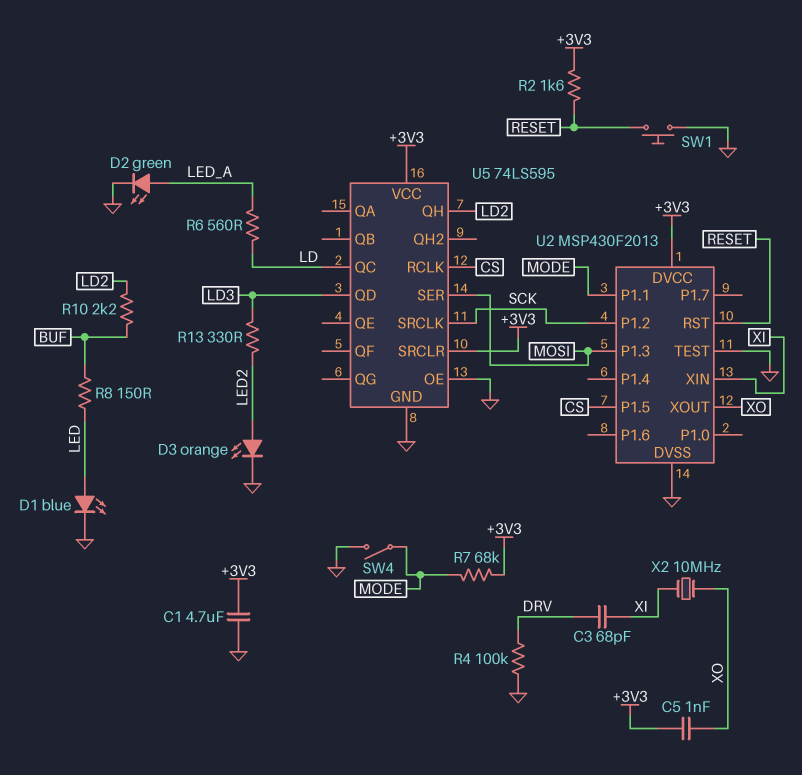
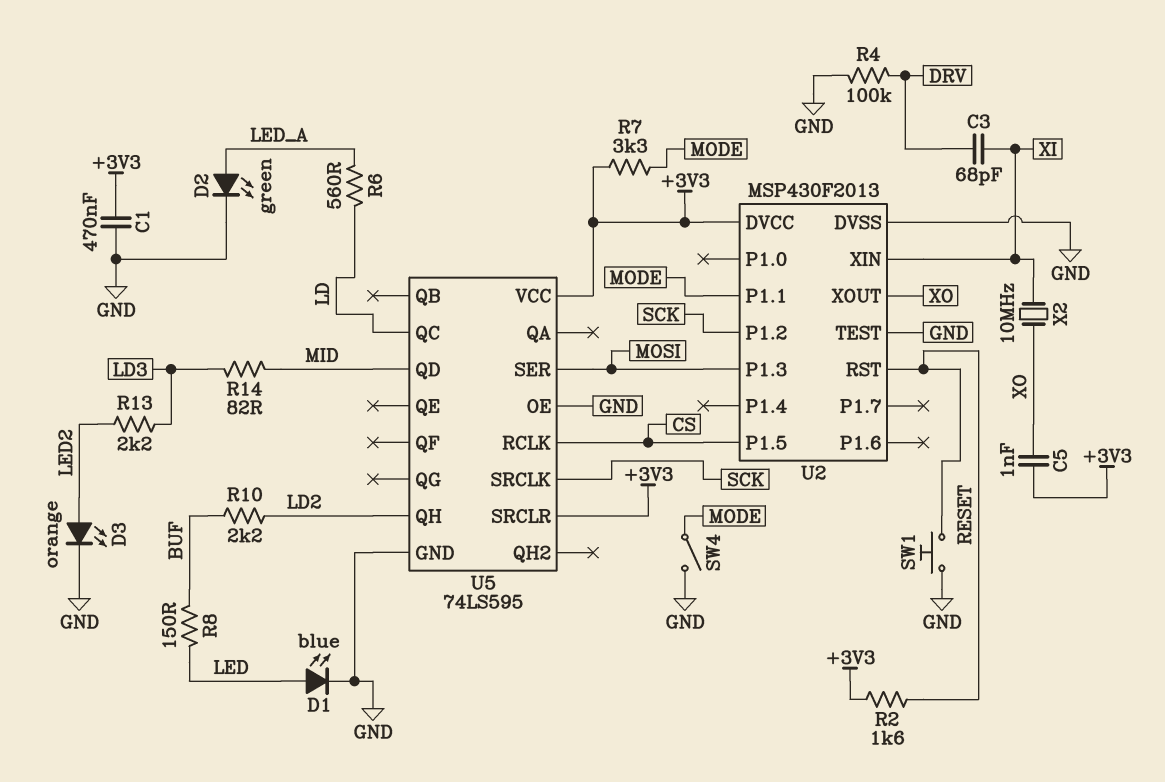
C1: 4.7uF (+3V3, GND) -> 470nF (+3V3, GND)
R7: 68k (+3V3, MODE) -> 3.3k (+3V3, MODE)
R13: 330 (LD3, LED2) -> 2.2k (LD3, LED2)
R14: none -> 82 (LD3, MID)
U5 pin QD: LD3 -> MID

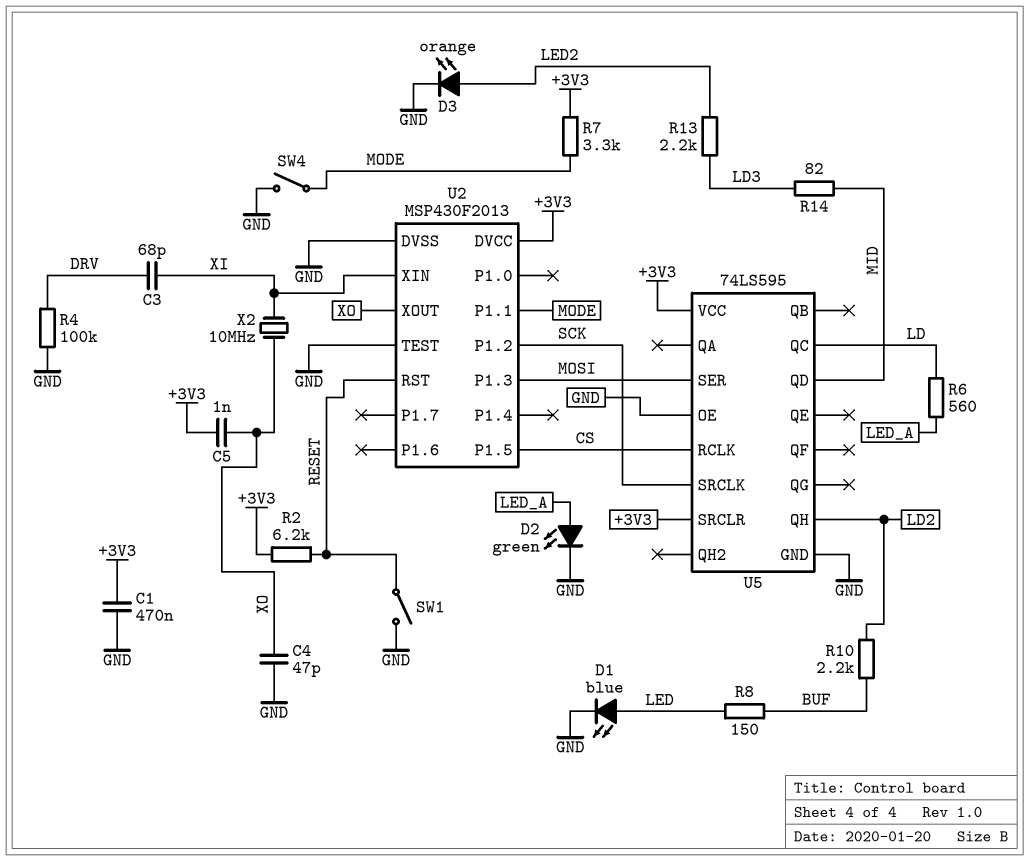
C4: none -> 47pF (GND, XO)
R2: 1.6k (+3V3, RESET) -> 6.2k (+3V3, RESET)
SW1: button (GND, RESET) -> switch (GND, RESET)

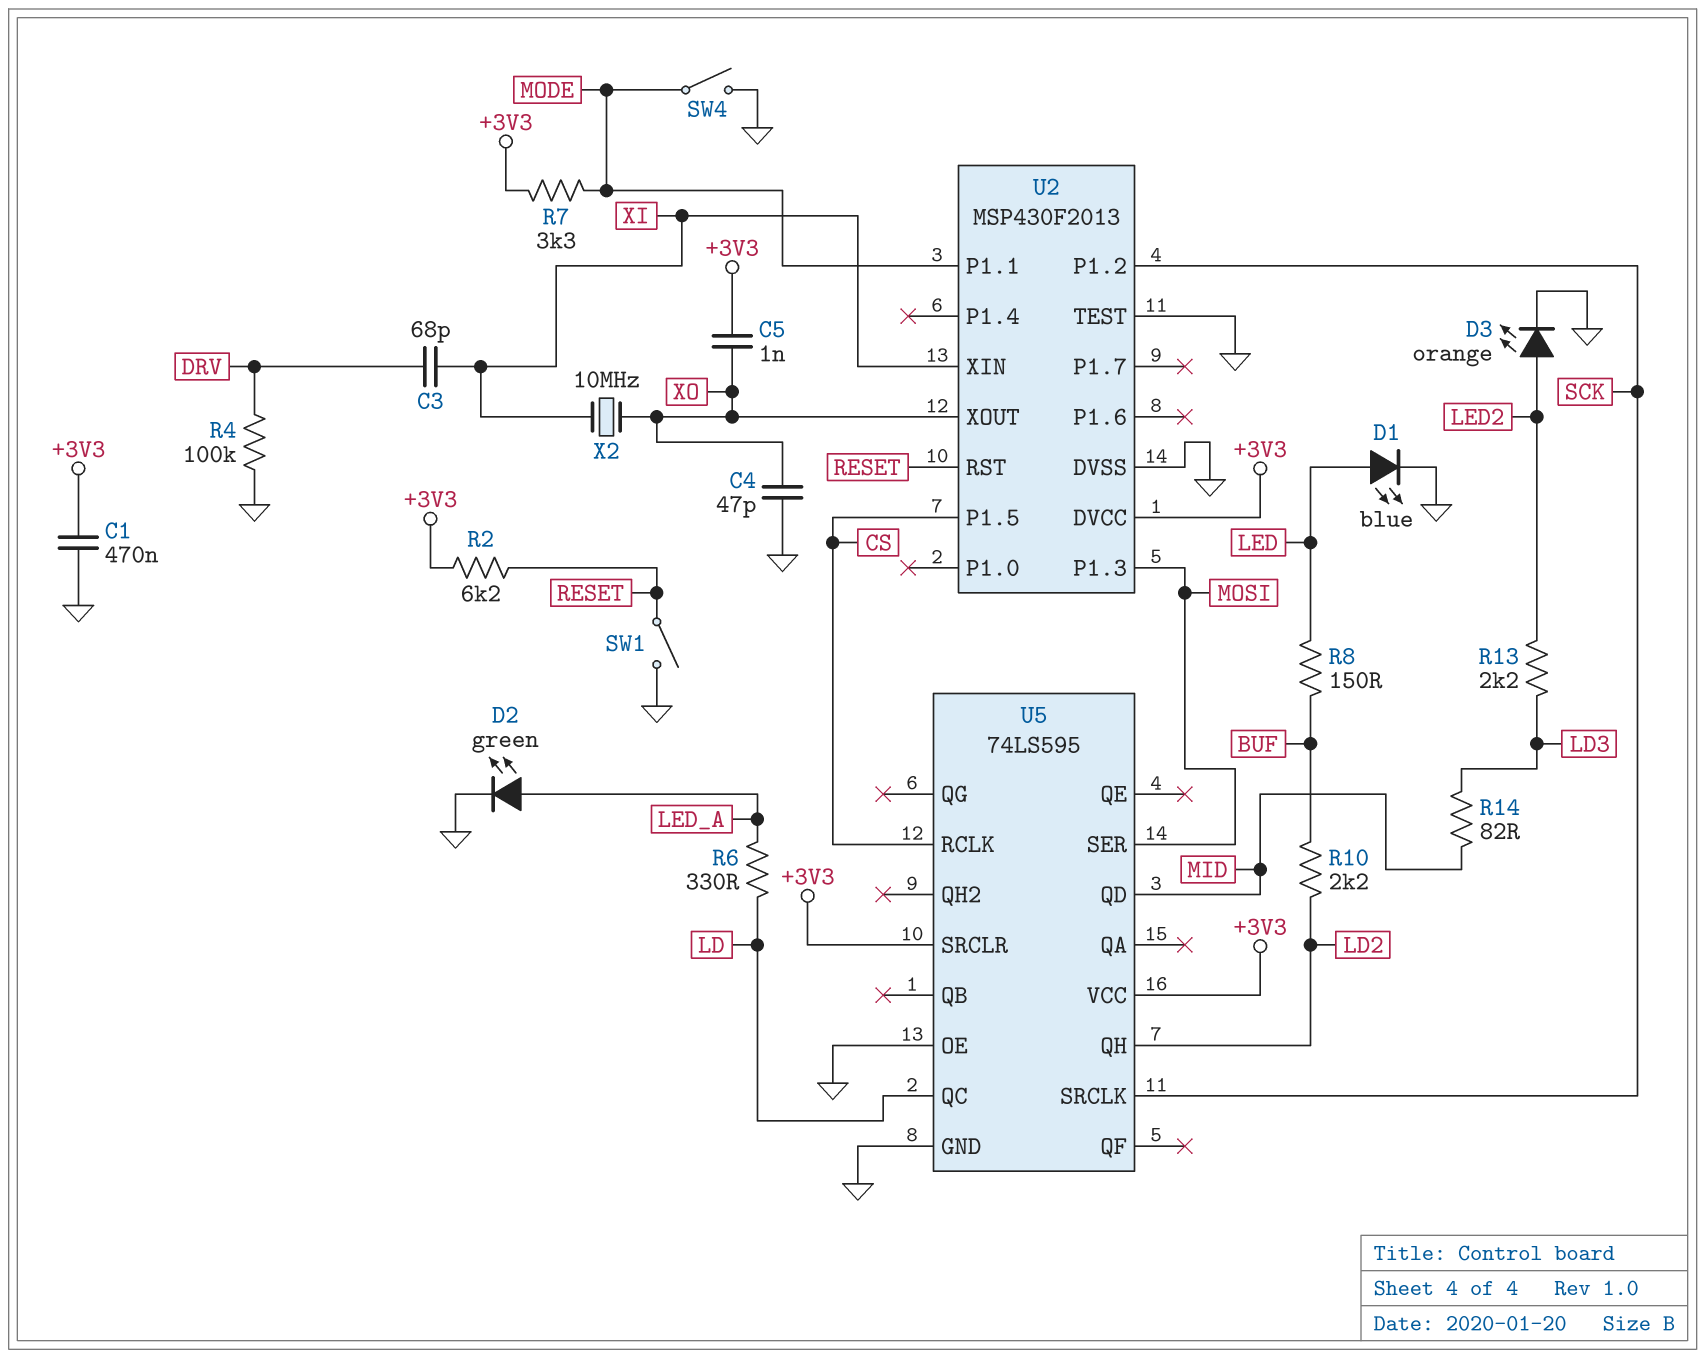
R6: 560 (LD, LED_A) -> 330 (LD, LED_A)

